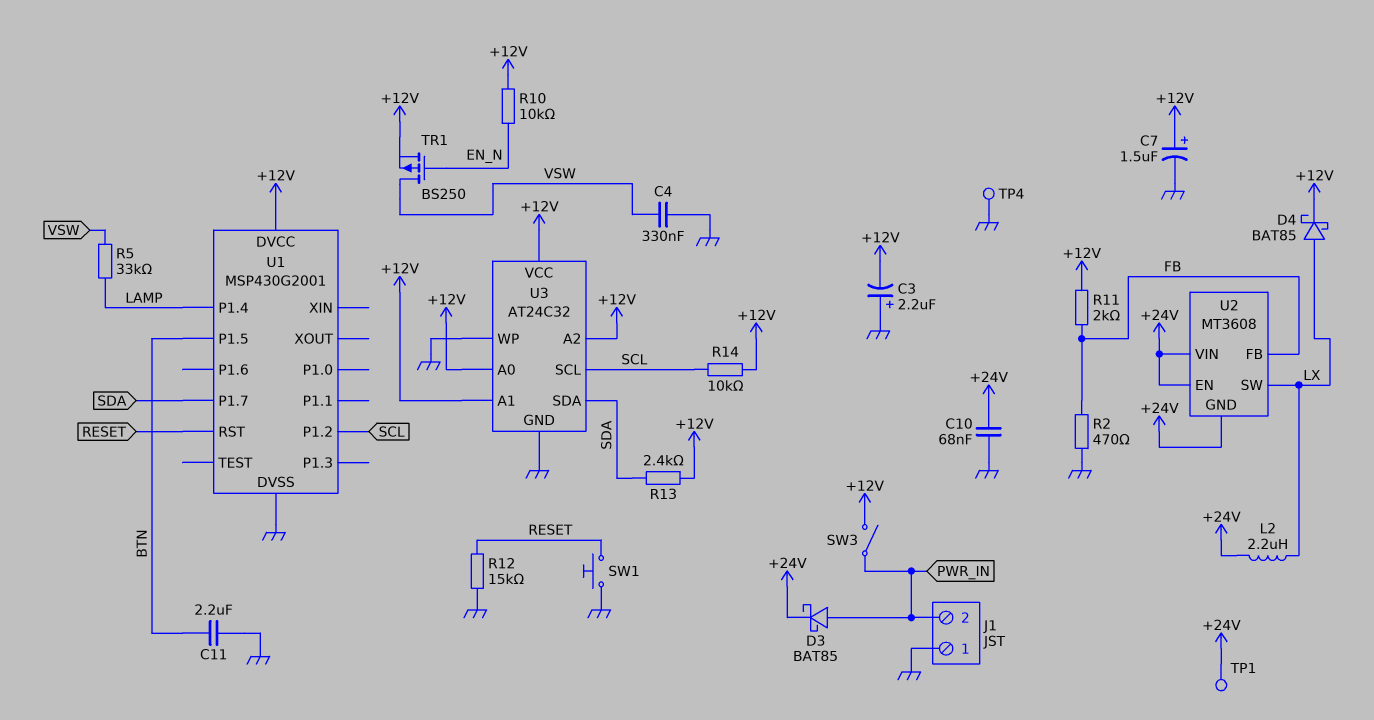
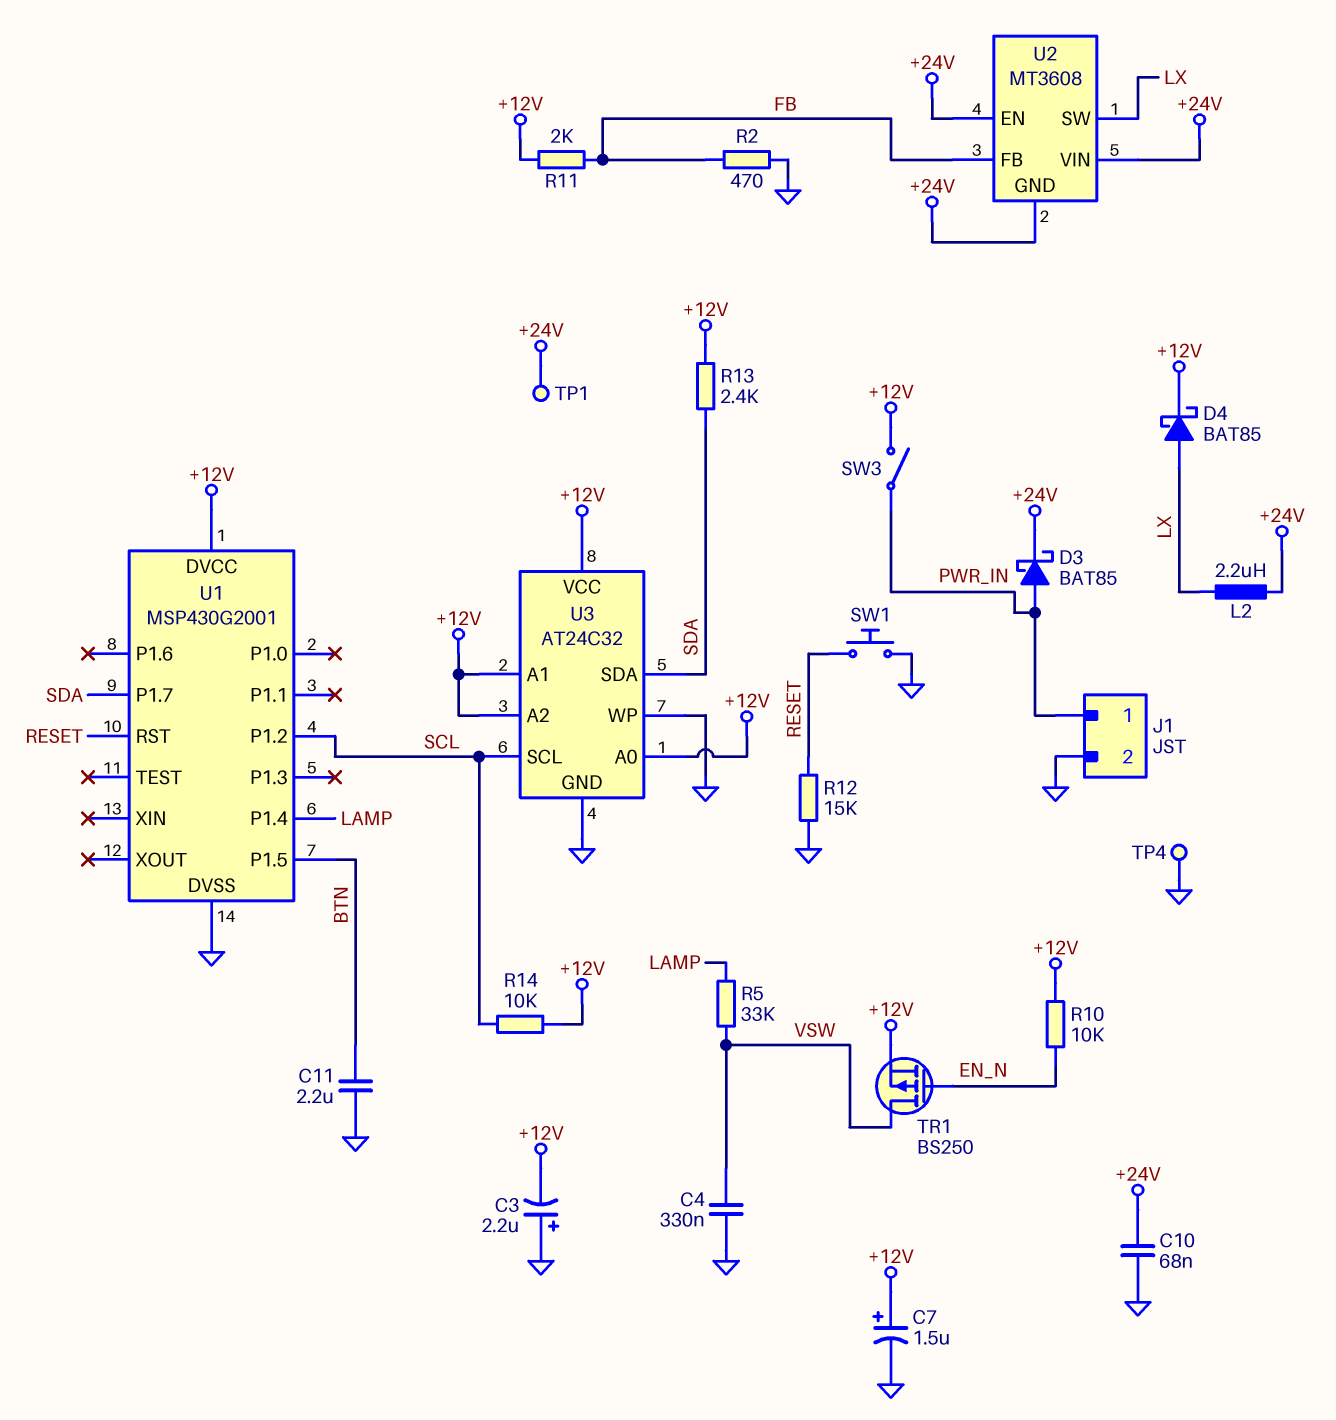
J1 pin 1: GND -> PWR_IN
J1 pin 2: PWR_IN -> GND

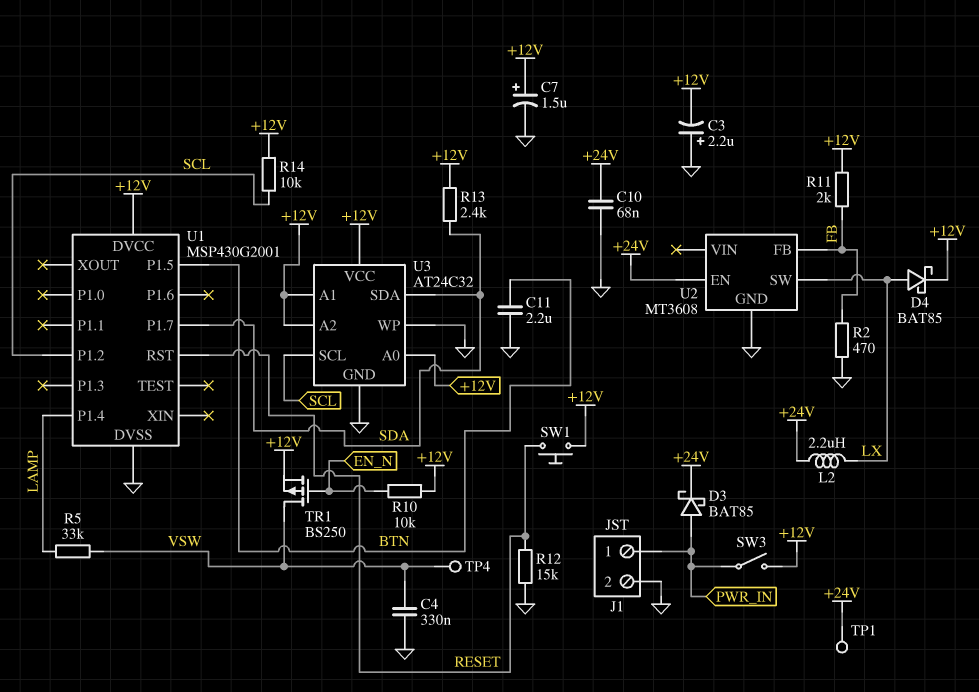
SW1: button (GND, RESET) -> button (+12V, RESET)
TP4: test point (GND) -> test point (VSW)
U2 pin GND: +24V -> GND
U2 pin VIN: +24V -> none

